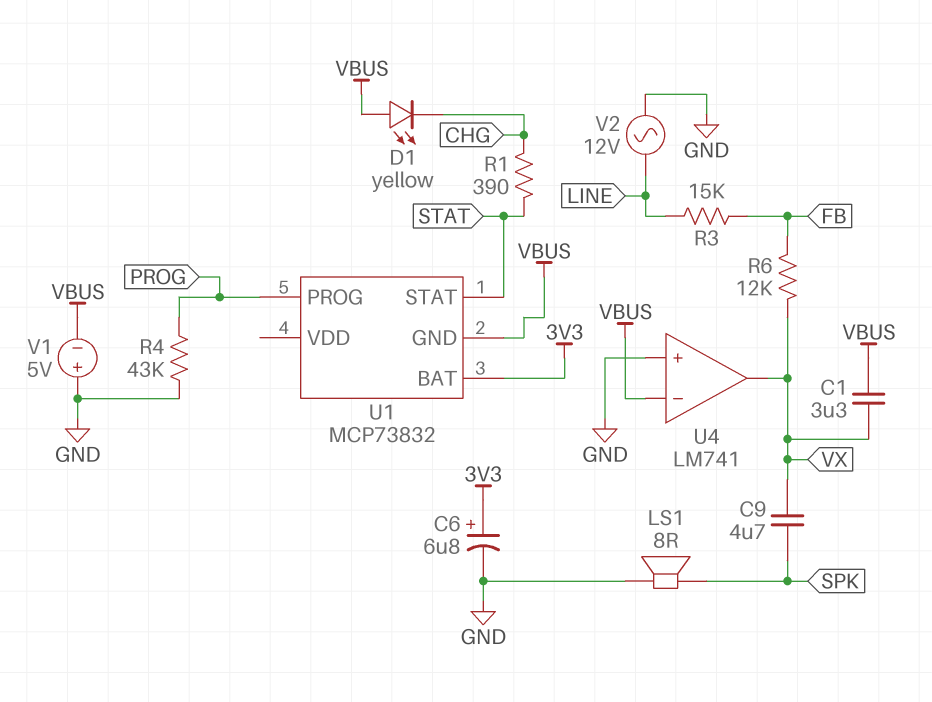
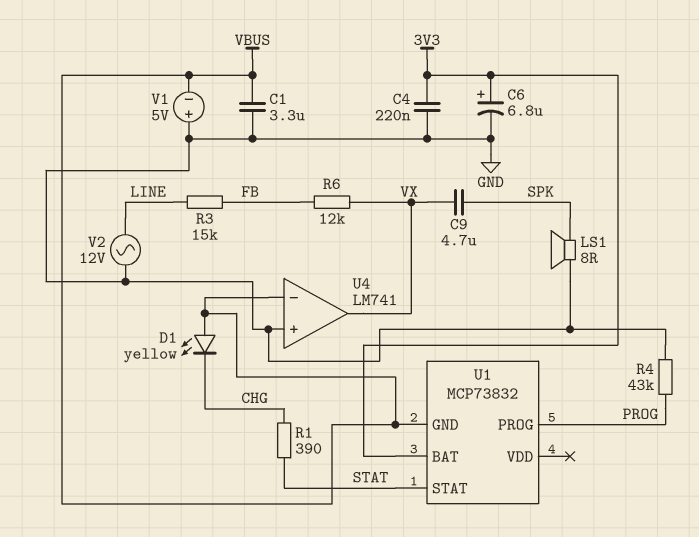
C1: 3.3uF (VBUS, VX) -> 3.3uF (GND, VBUS)
C4: none -> 220nF (3V3, GND)

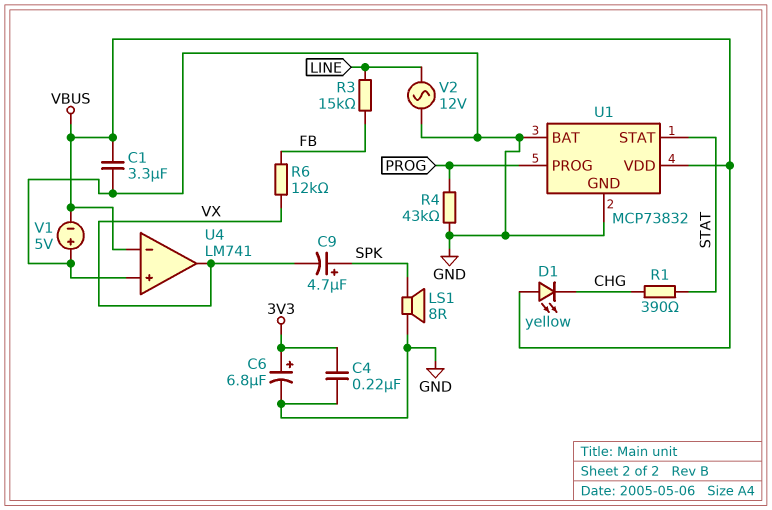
C9: 4.7uF (SPK, VX) -> 4.7uF (plus SPK, minus VX)
U1 pin BAT: 3V3 -> GND
U1 pin GND: VBUS -> GND
U1 pin VDD: none -> VBUS

